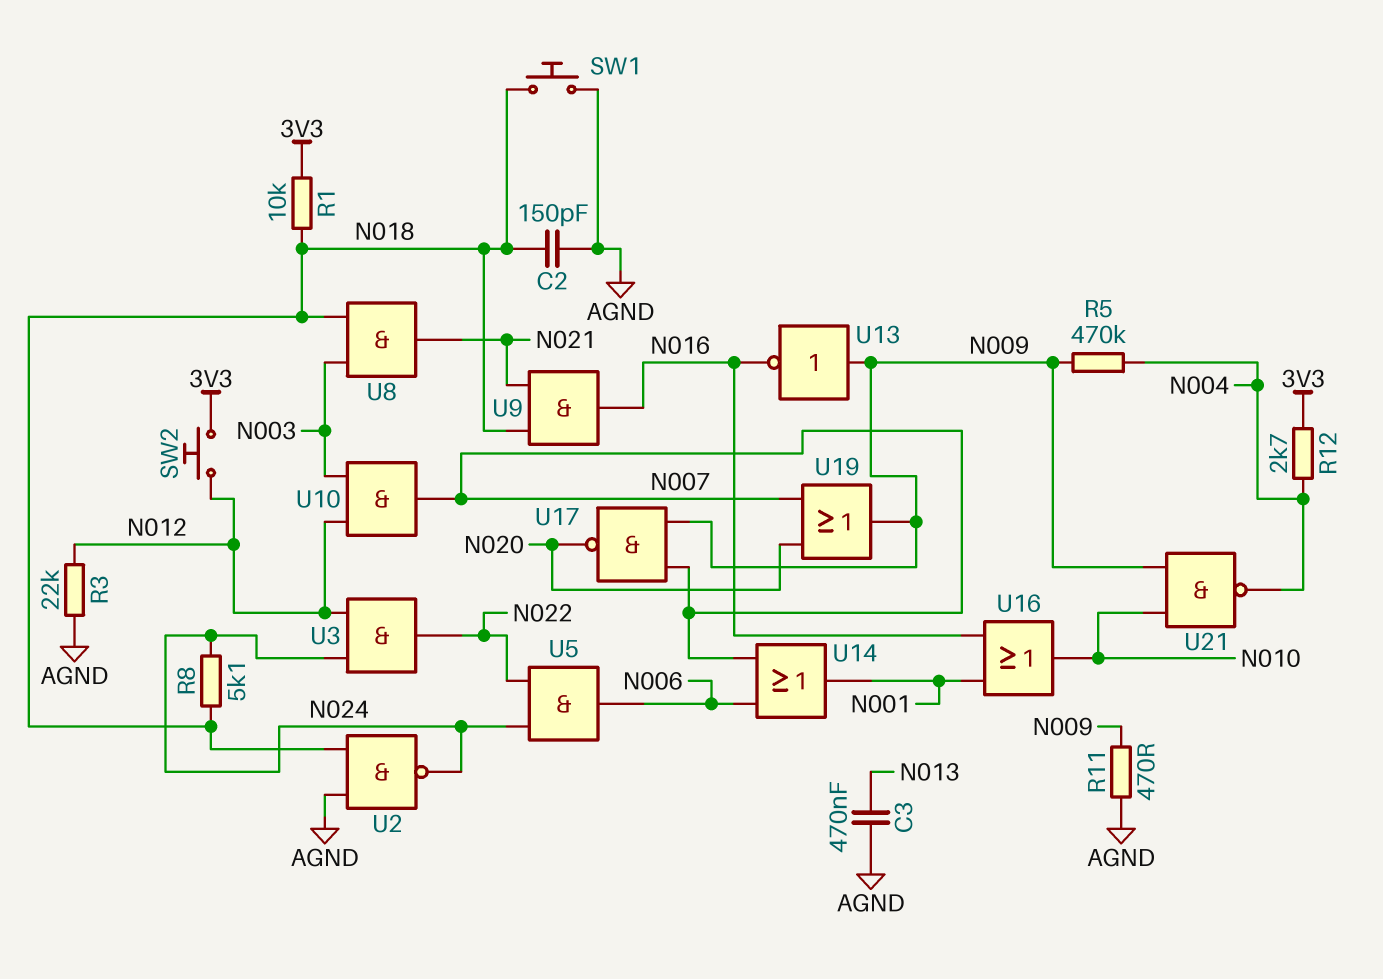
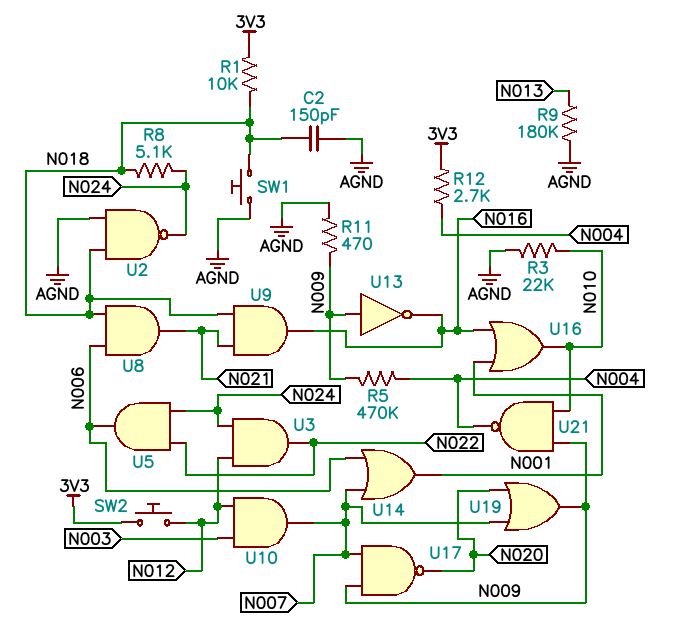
C3: 470nF (AGND, N013) -> none
R3: 22k (AGND, N012) -> 22k (AGND, N010)
R9: none -> 180k (AGND, N013)
U8: AND (in N003, in N018, out N021) -> AND (in N006, in N018, out N021)

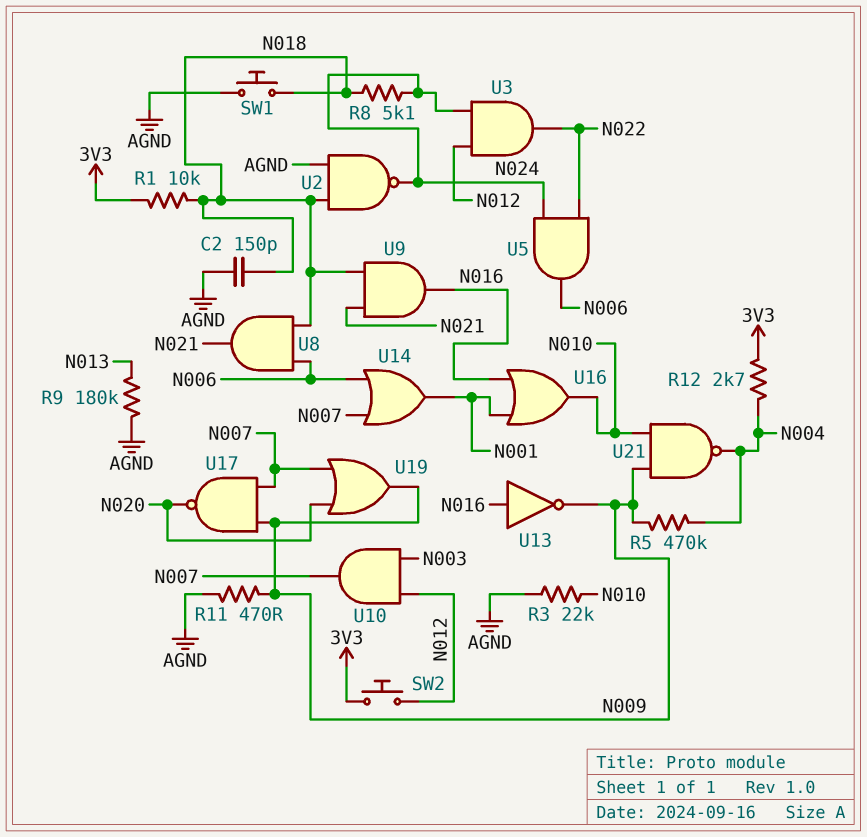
U13: NOT (in N009, out N016) -> NOT (in N016, out N009)

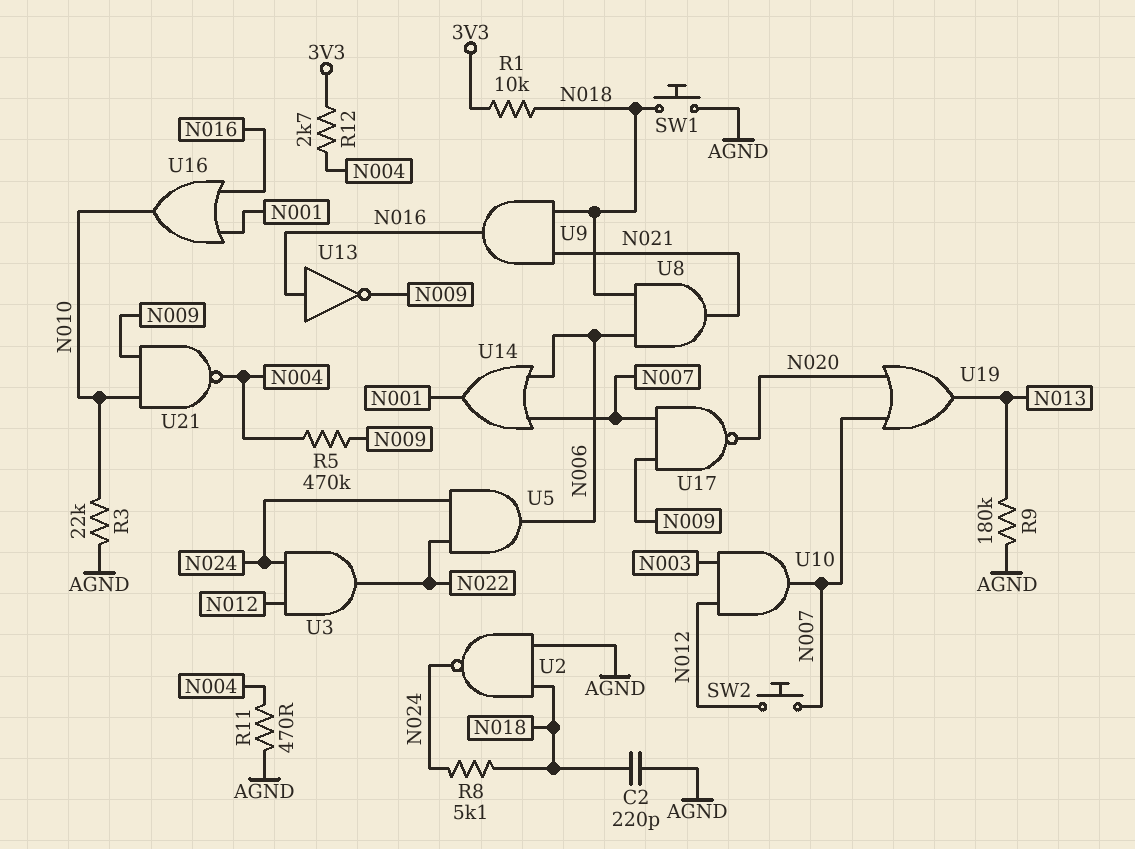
C2: 150pF (AGND, N018) -> 220pF (AGND, N018)
R11: 470 (AGND, N009) -> 470 (AGND, N004)
SW2: button (3V3, N012) -> button (N007, N012)
U19: OR (in N007, in N020, out N009) -> OR (in N007, in N020, out N013)

